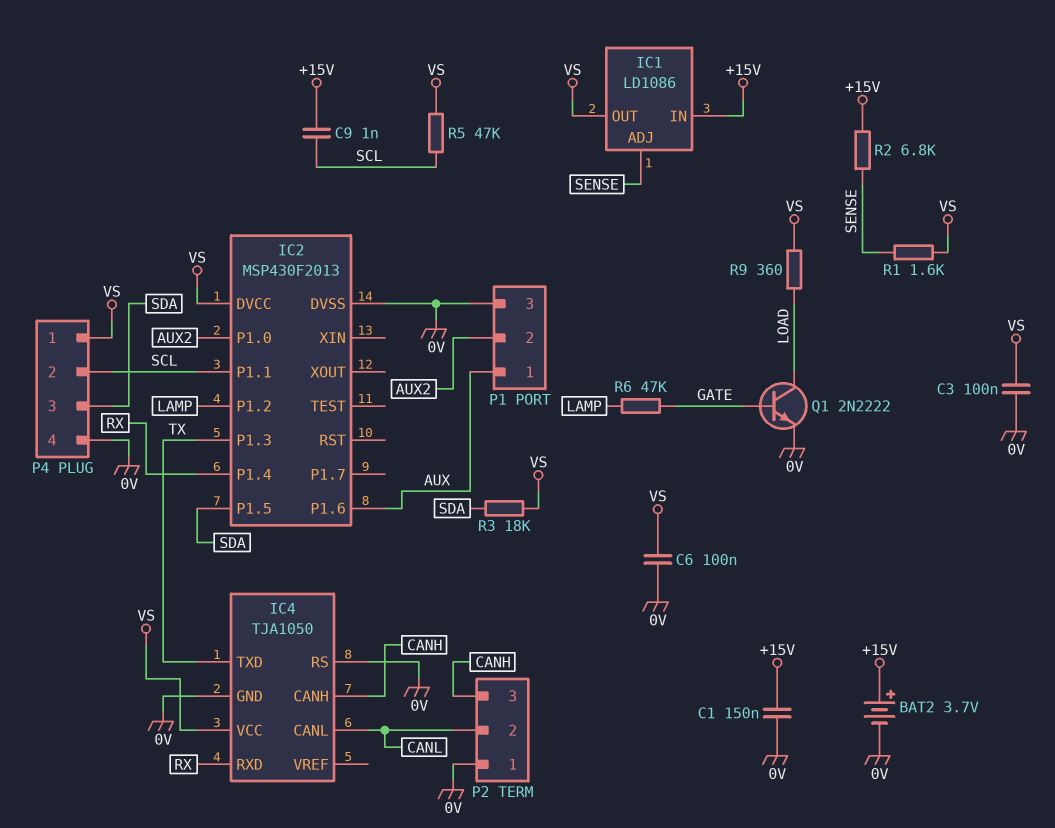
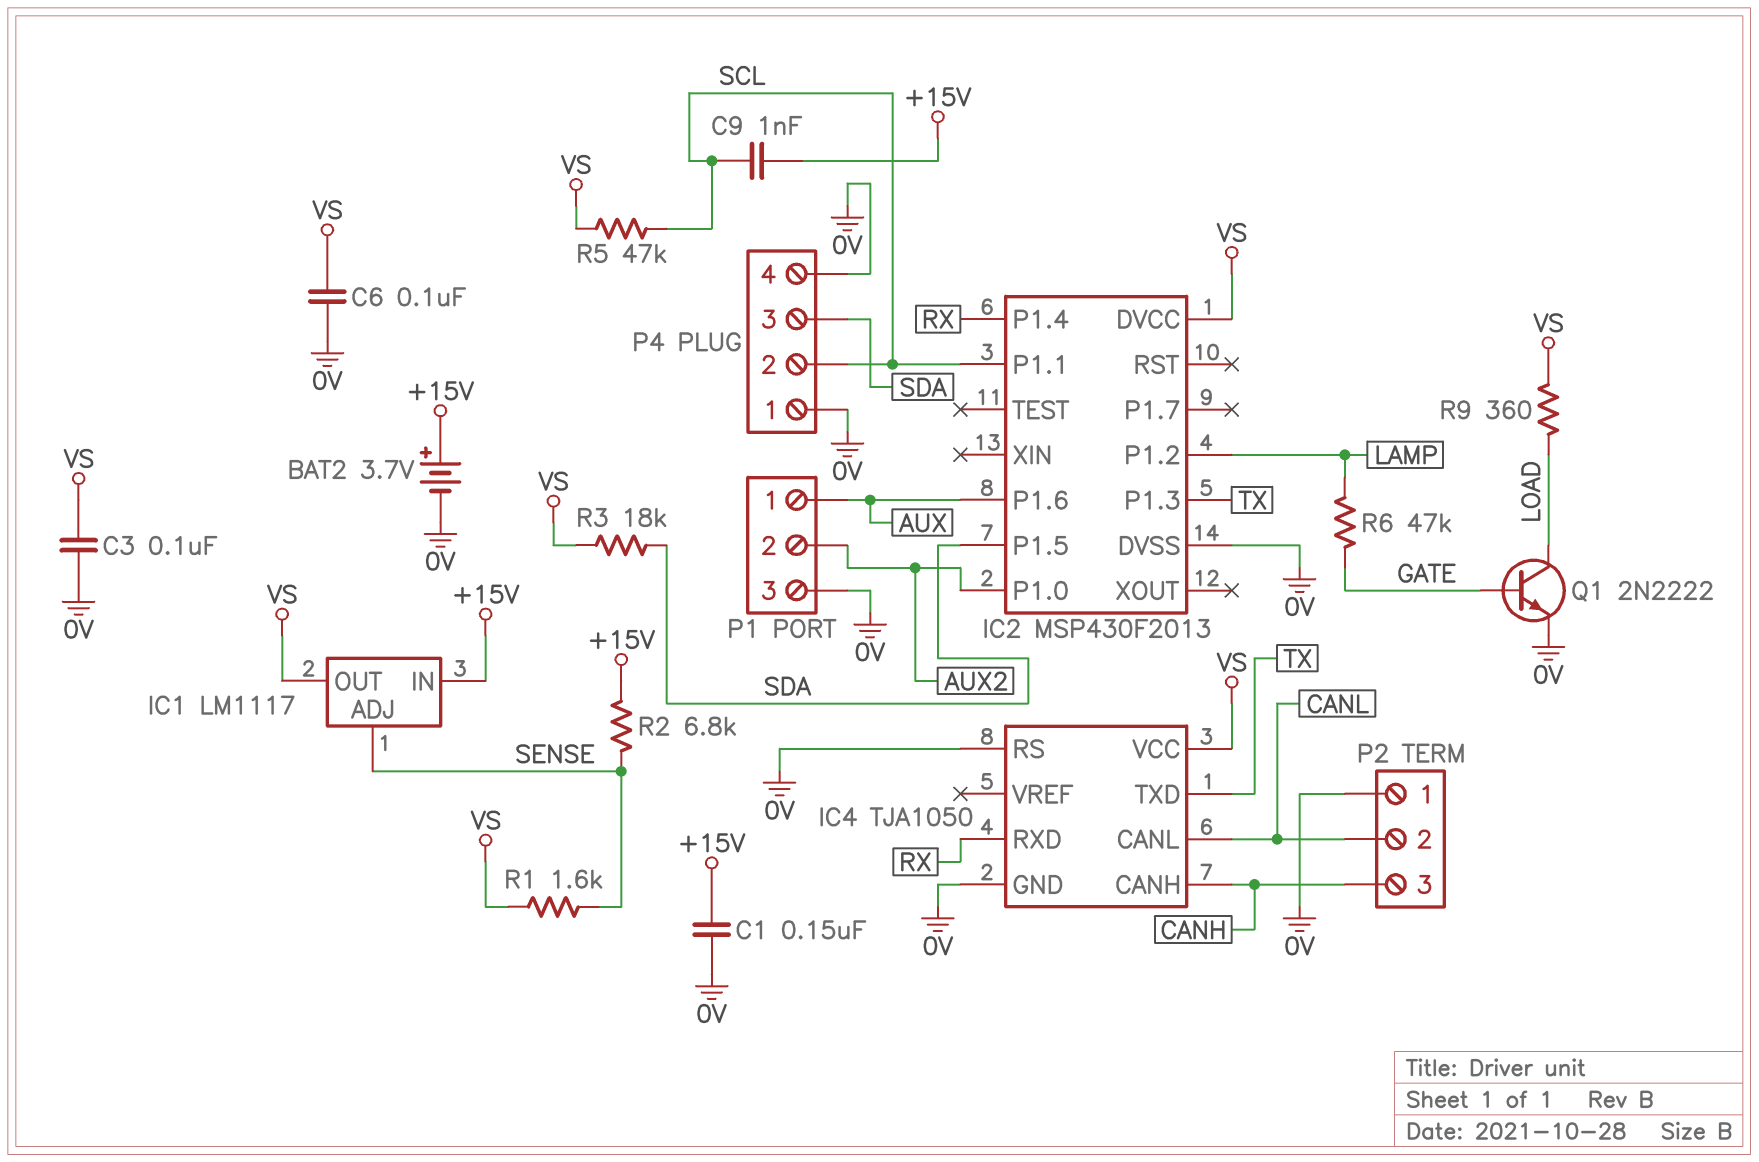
IC1: LD1086 -> LM1117
P4 pin 1: VS -> 0V

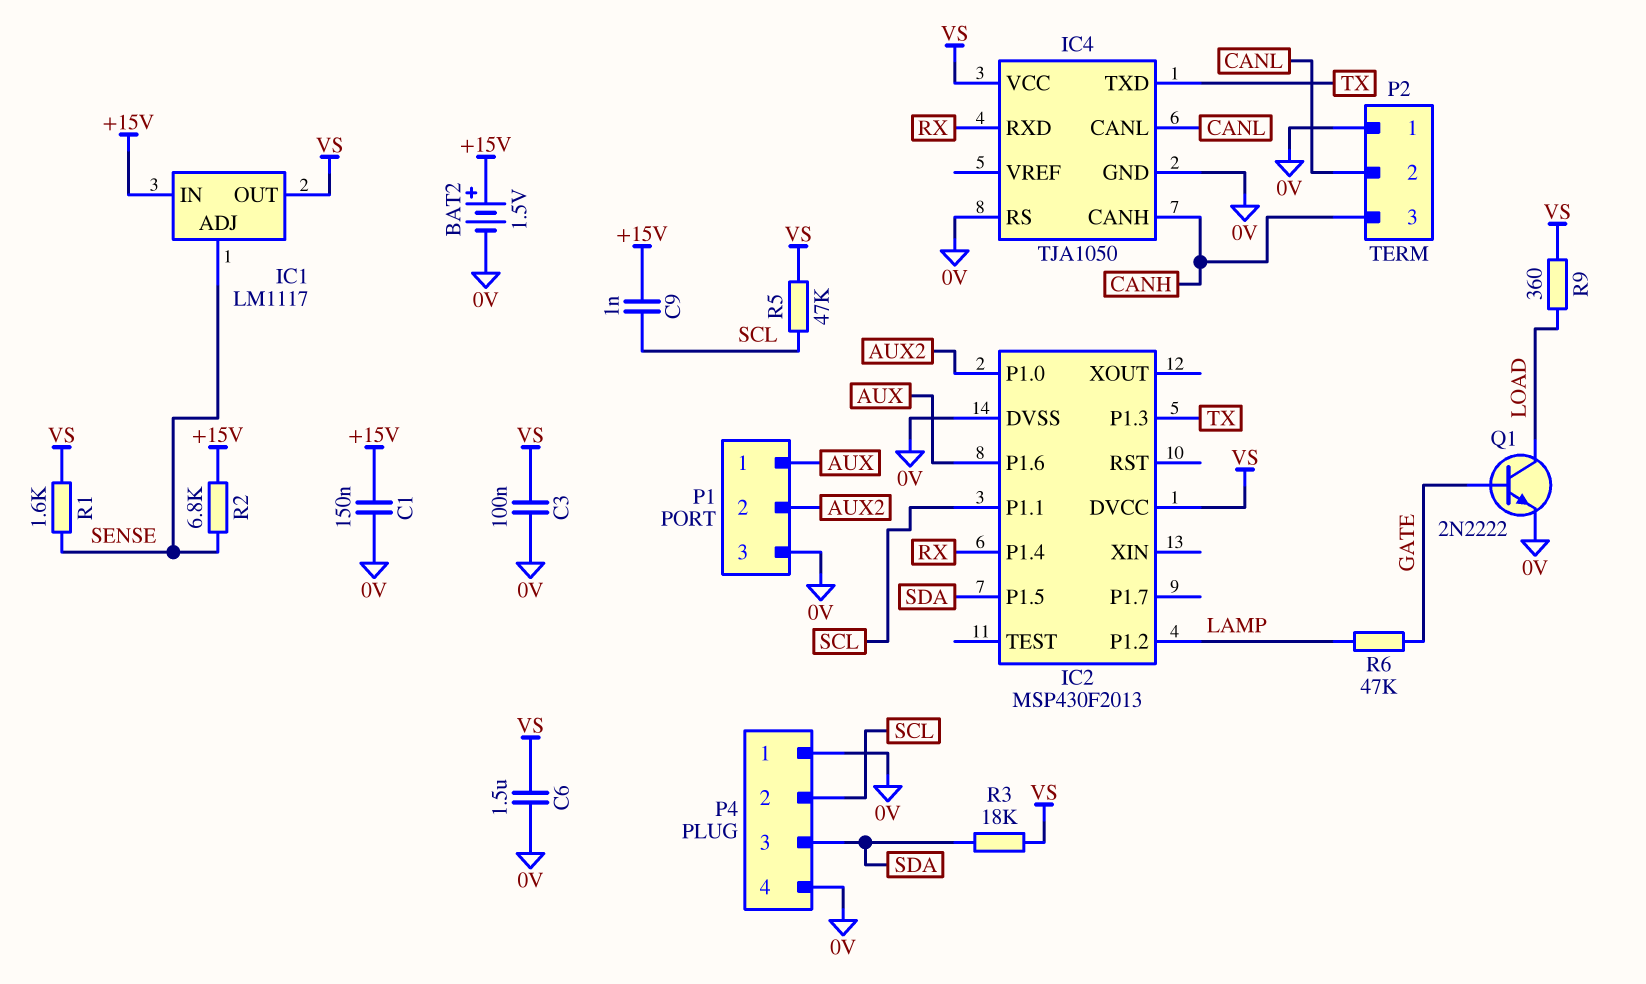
BAT2: 3.7V (plus +15V, minus 0V) -> 1.5V (plus +15V, minus 0V)
C6: 100nF (0V, VS) -> 1.5uF (0V, VS)

